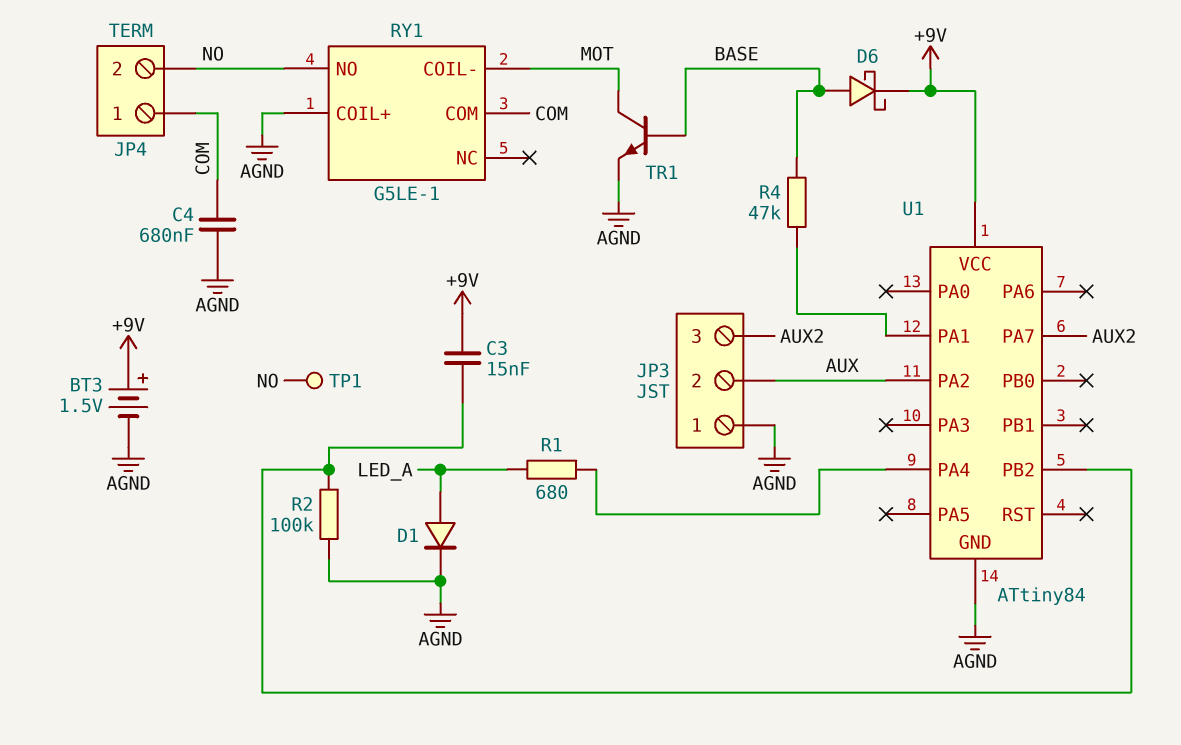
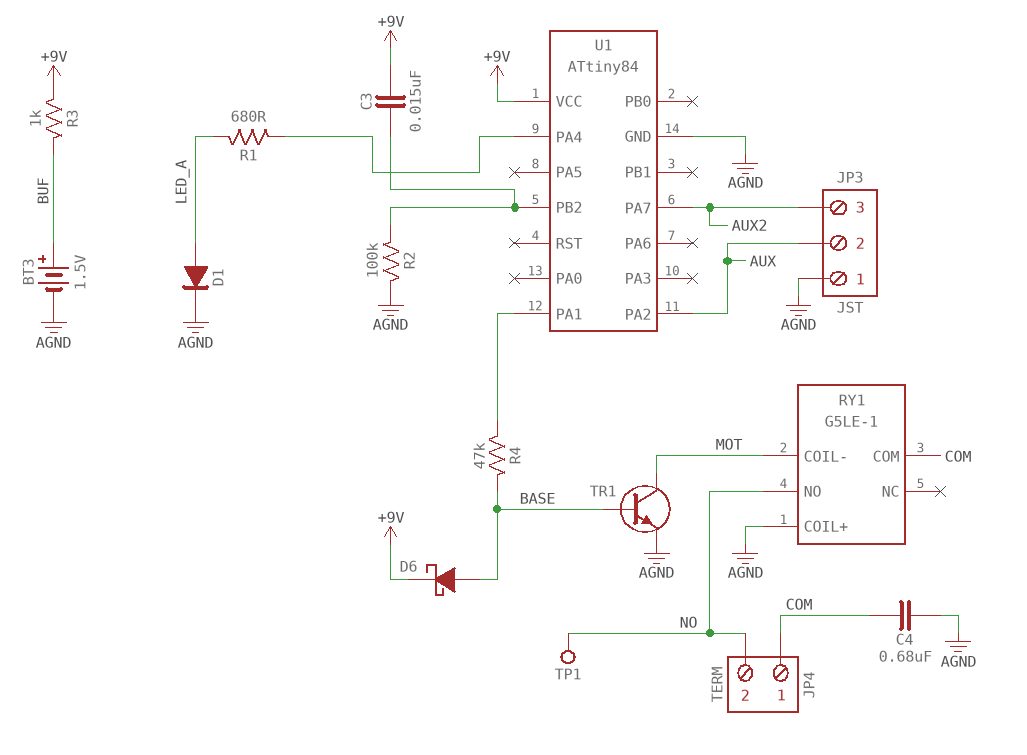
BT3: 1.5V (plus +9V, minus AGND) -> 1.5V (plus BUF, minus AGND)
R3: none -> 1k (+9V, BUF)

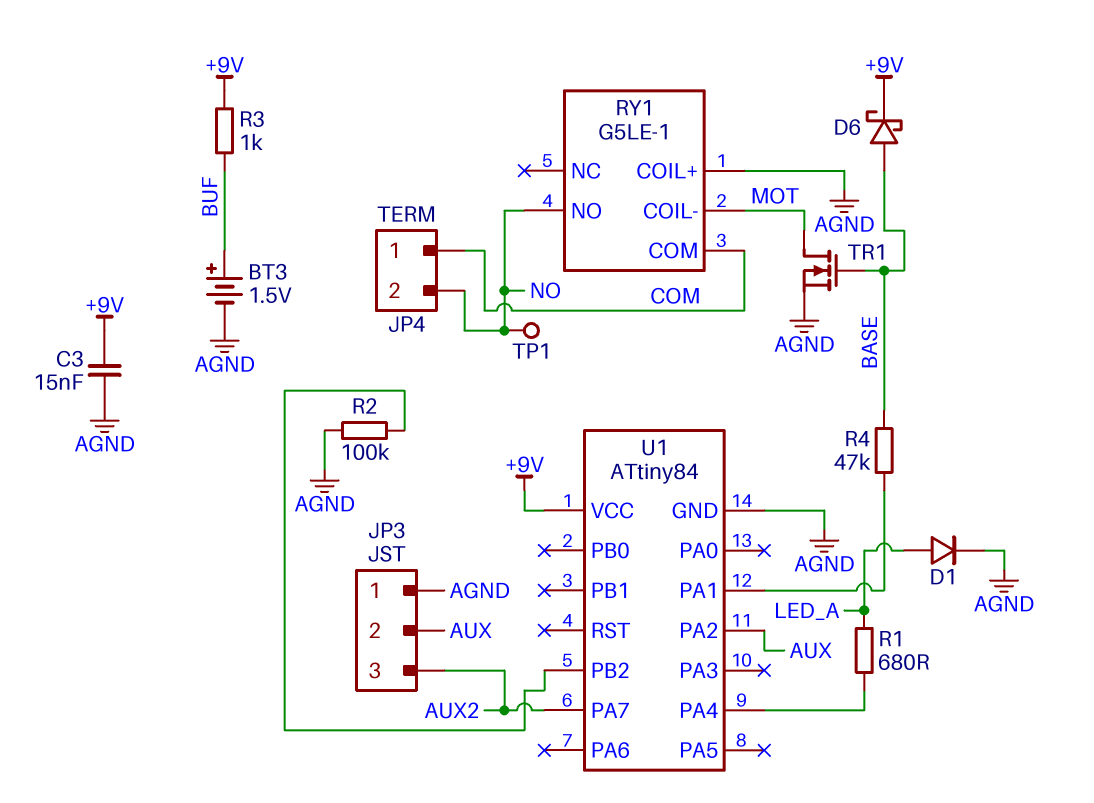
C3: 15nF (+9V, U1/PB2) -> 15nF (+9V, AGND)
C4: 680nF (AGND, COM) -> none
TR1: NPN (B BASE, C MOT, E AGND) -> NMOS (G BASE, D MOT, S AGND)

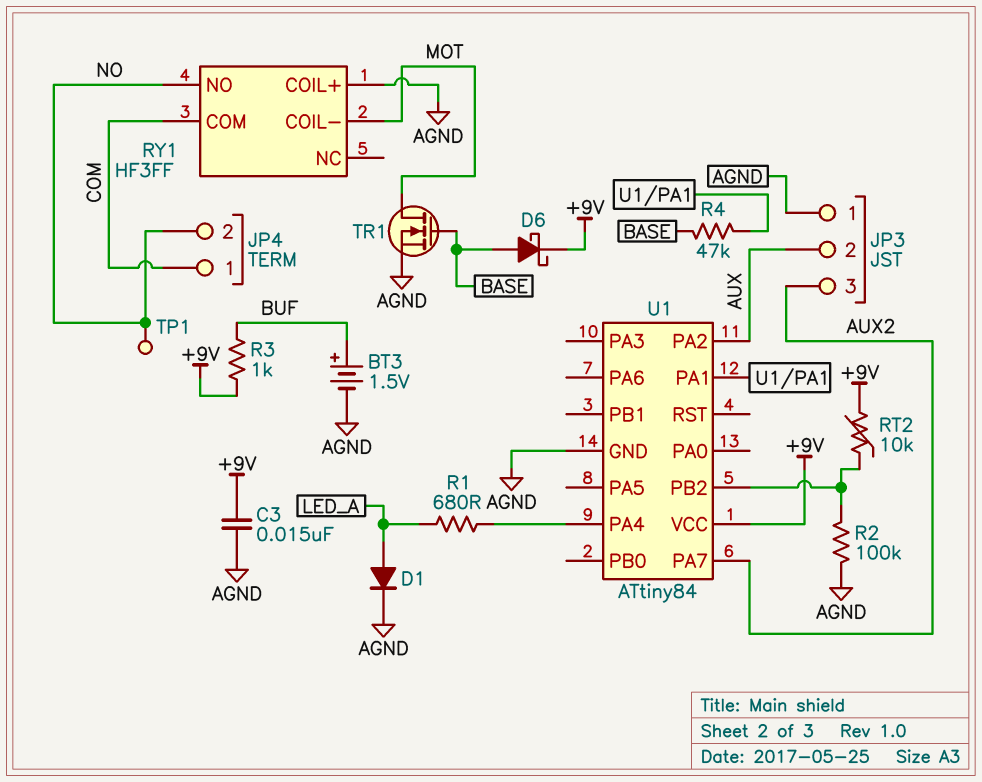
RT2: none -> 10k (+9V, U1/PB2)
RY1: G5LE-1 -> HF3FF

